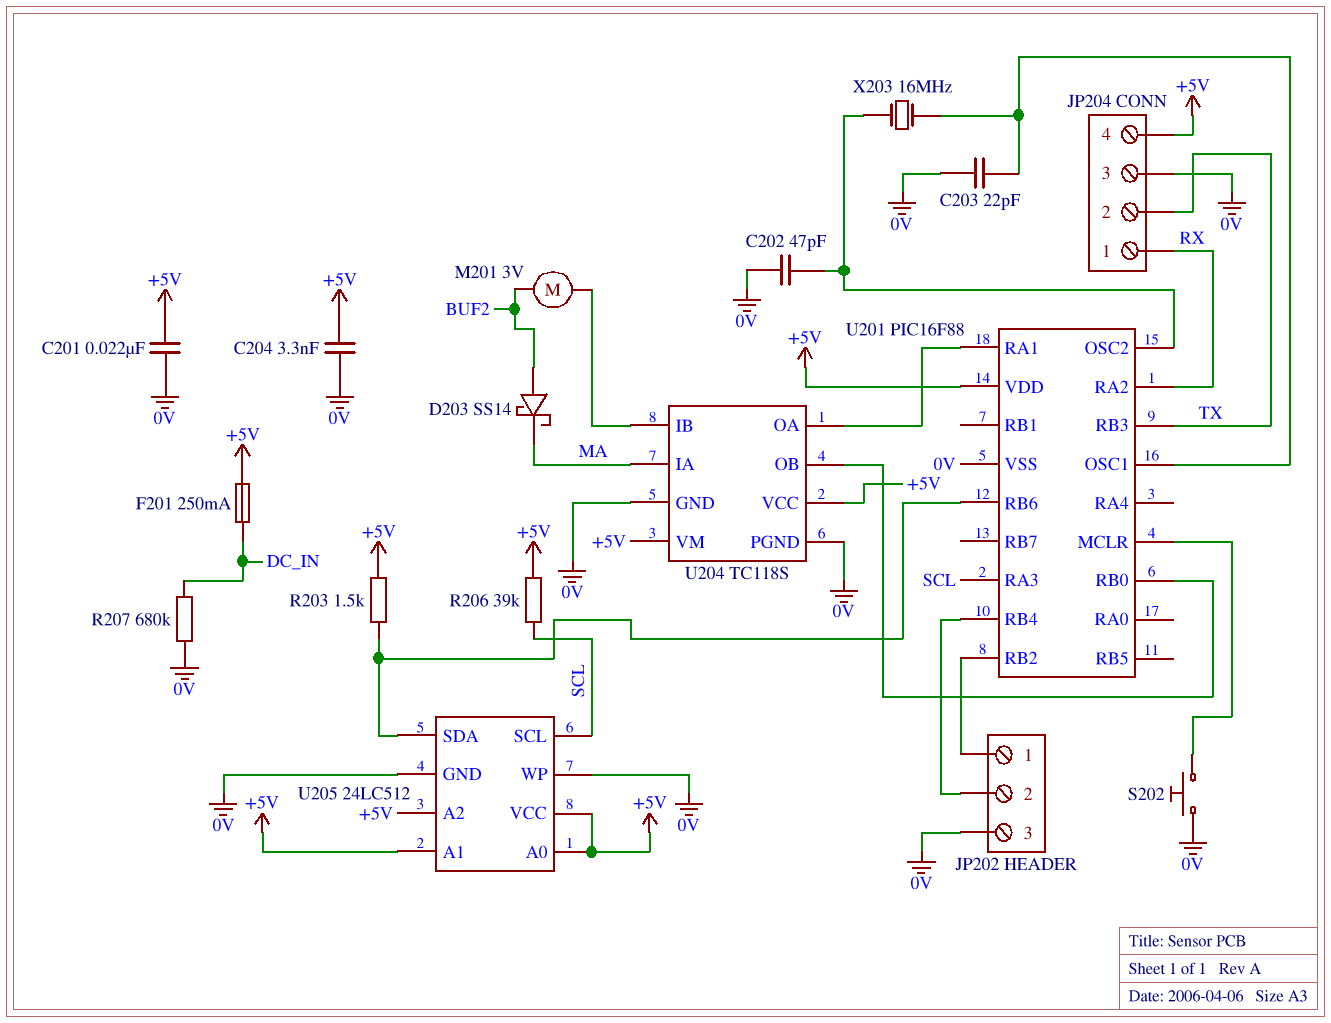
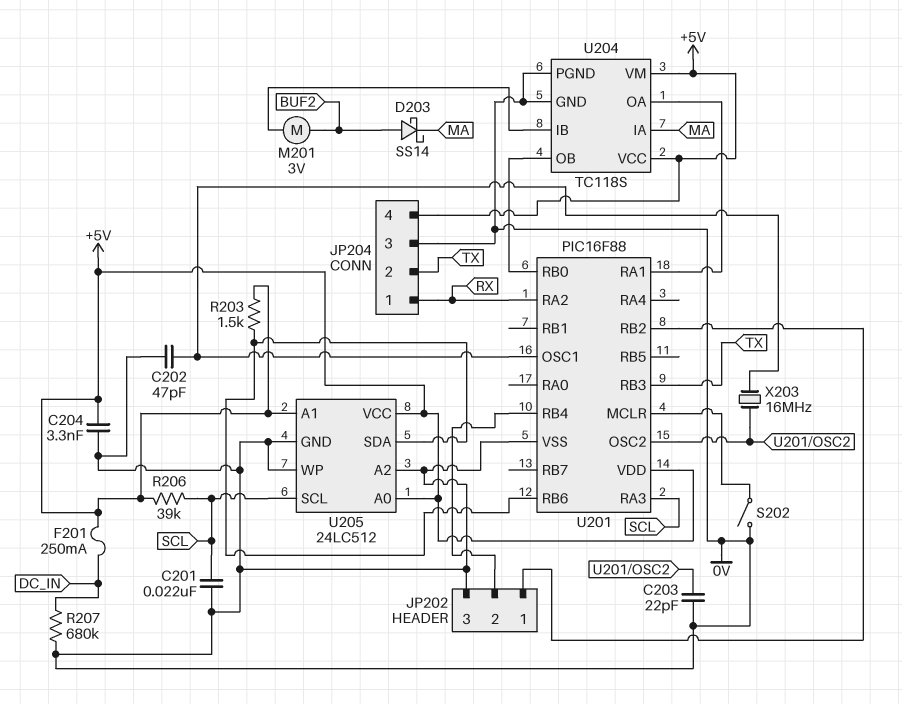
C201: 22nF (+5V, 0V) -> 22nF (0V, SCL)
C202: 47pF (0V, U201/OSC2) -> 47pF (0V, U201/OSC1)
C203: 22pF (0V, U201/OSC1) -> 22pF (0V, U201/OSC2)
S202: button (0V, U201/MCLR) -> switch (0V, U201/MCLR)
U205 pin A2: +5V -> 0V

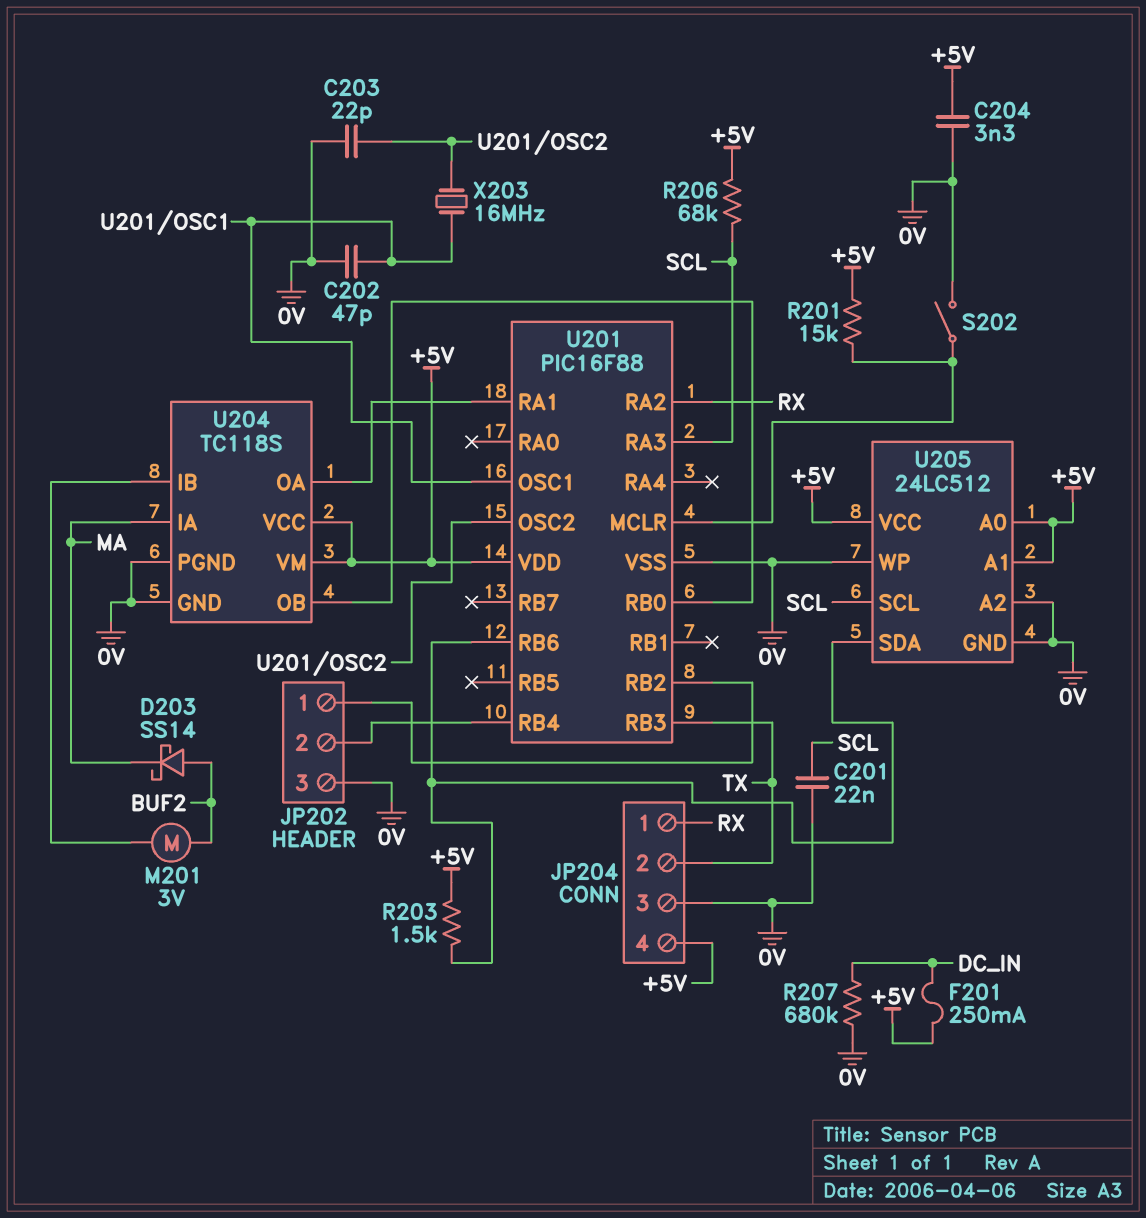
R201: none -> 15k (+5V, U201/MCLR)
R206: 39k (+5V, SCL) -> 68k (+5V, SCL)

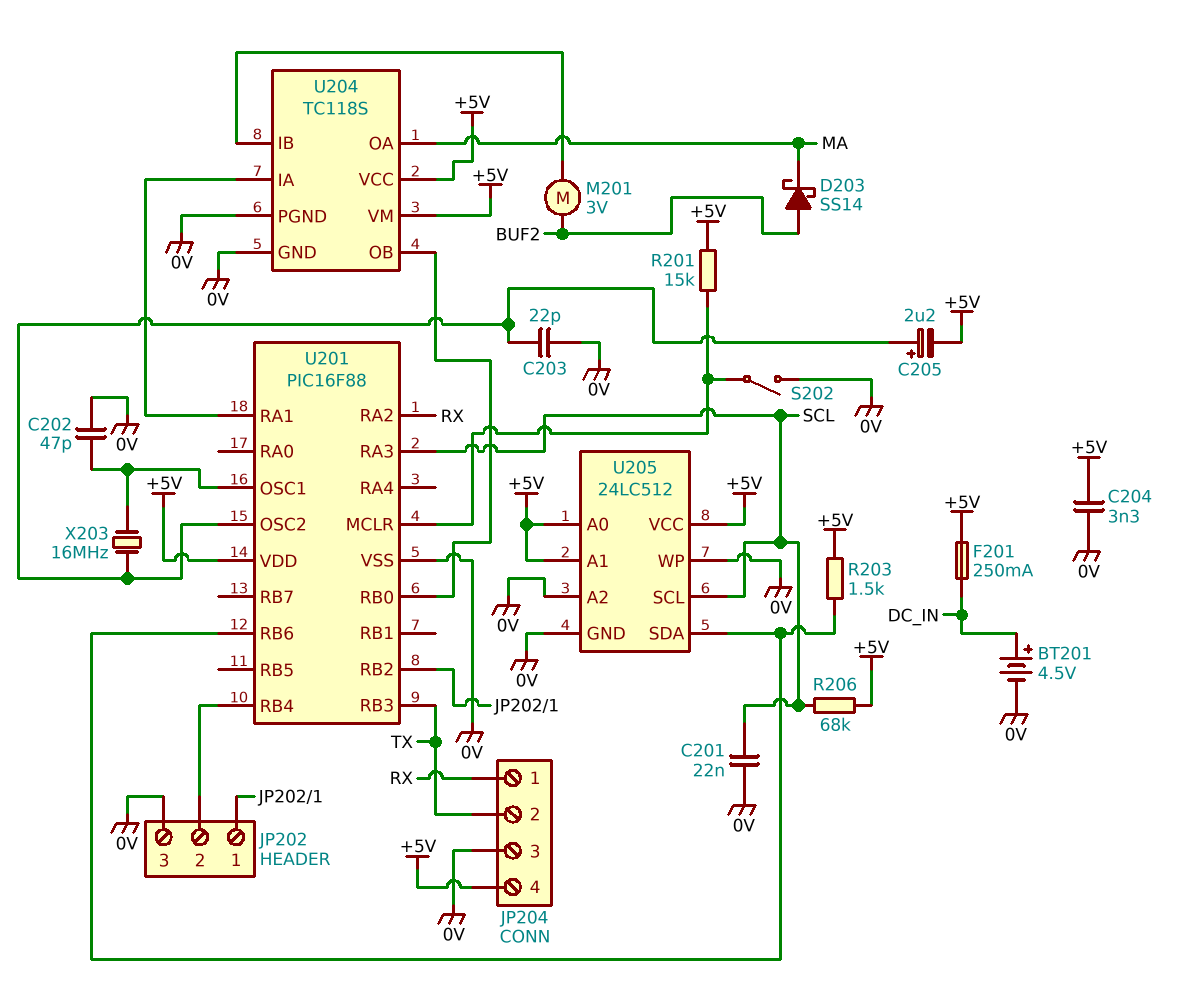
BT201: none -> 4.5V (plus DC_IN, minus 0V)
C205: none -> 2.2uF (plus U201/OSC2, minus +5V)
R207: 680k (0V, DC_IN) -> none
U204 pin IA: MA -> U201/RA1
U204 pin OA: U201/RA1 -> MA

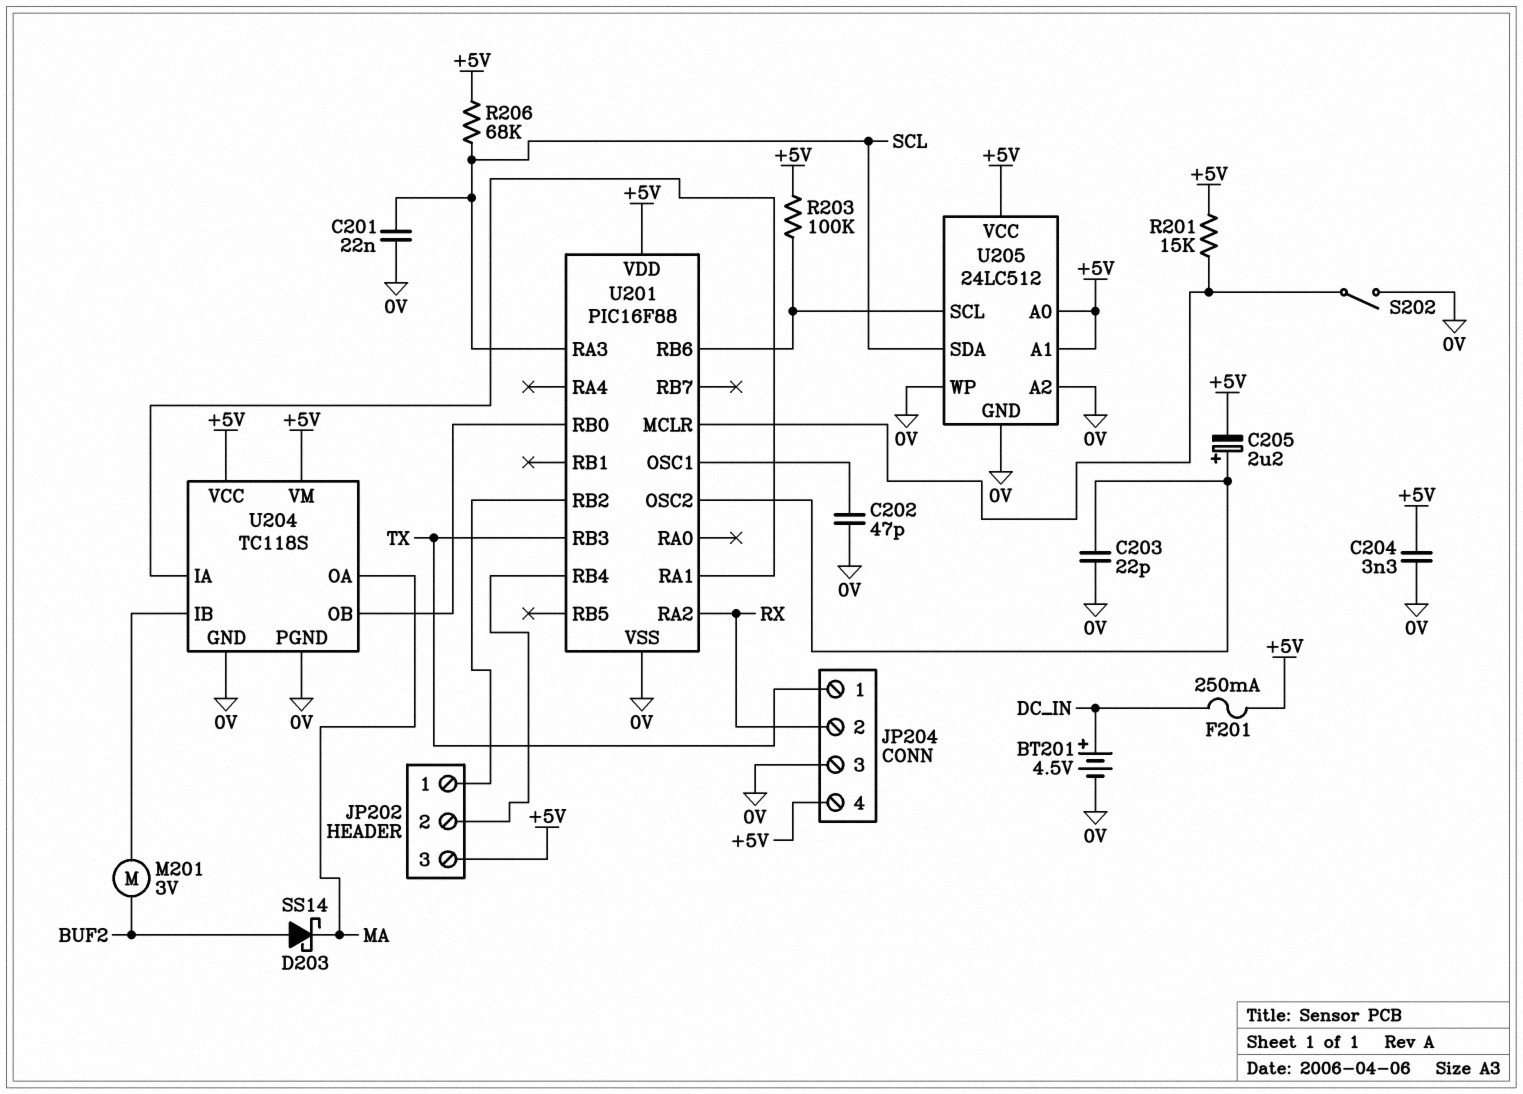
JP202 pin 3: 0V -> +5V
JP204 pin 1: RX -> TX
JP204 pin 2: TX -> RX
R203: 1.5k (+5V, U201/RB6) -> 100k (+5V, U201/RB6)
U205 pin SCL: SCL -> U201/RB6
U205 pin SDA: U201/RB6 -> SCL
X203: 16MHz (U201/OSC1, U201/OSC2) -> none

